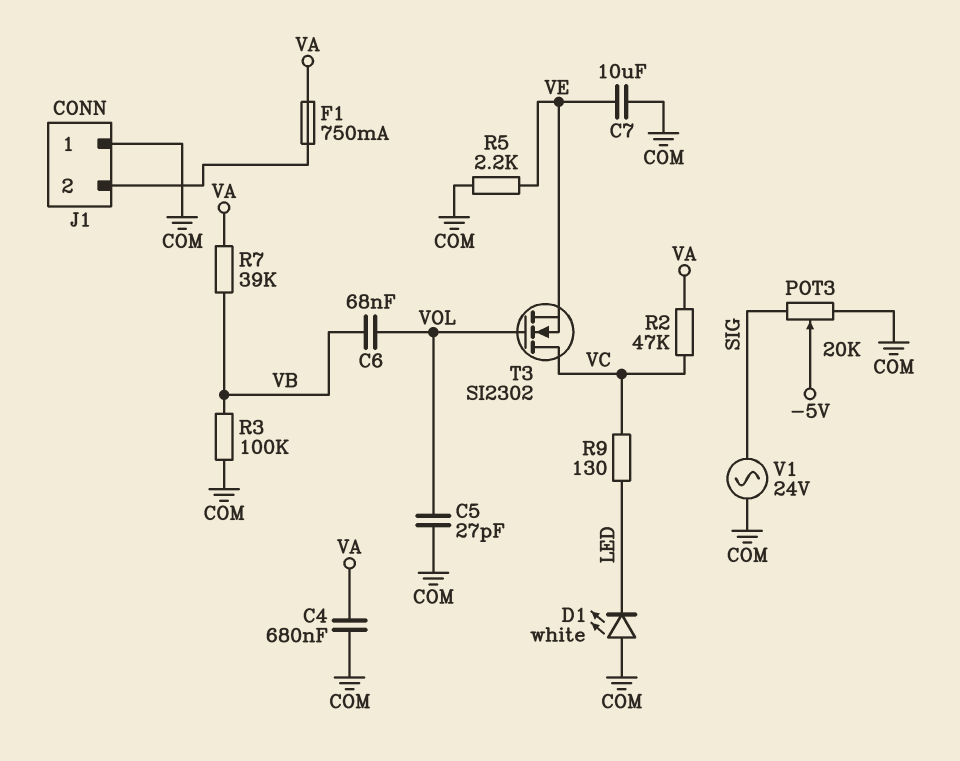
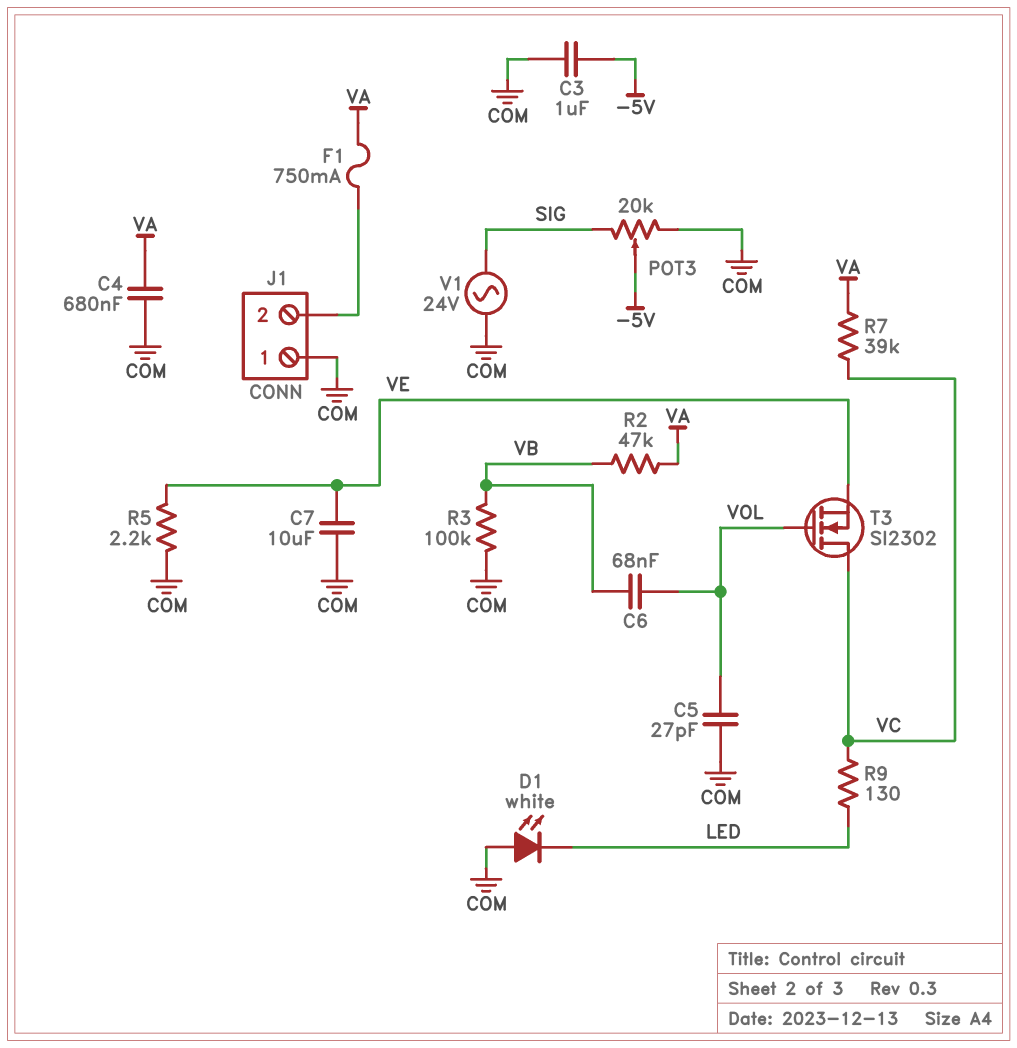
C3: none -> 1uF (-5V, COM)
R2: 47k (VA, VC) -> 47k (VA, VB)
R7: 39k (VA, VB) -> 39k (VA, VC)

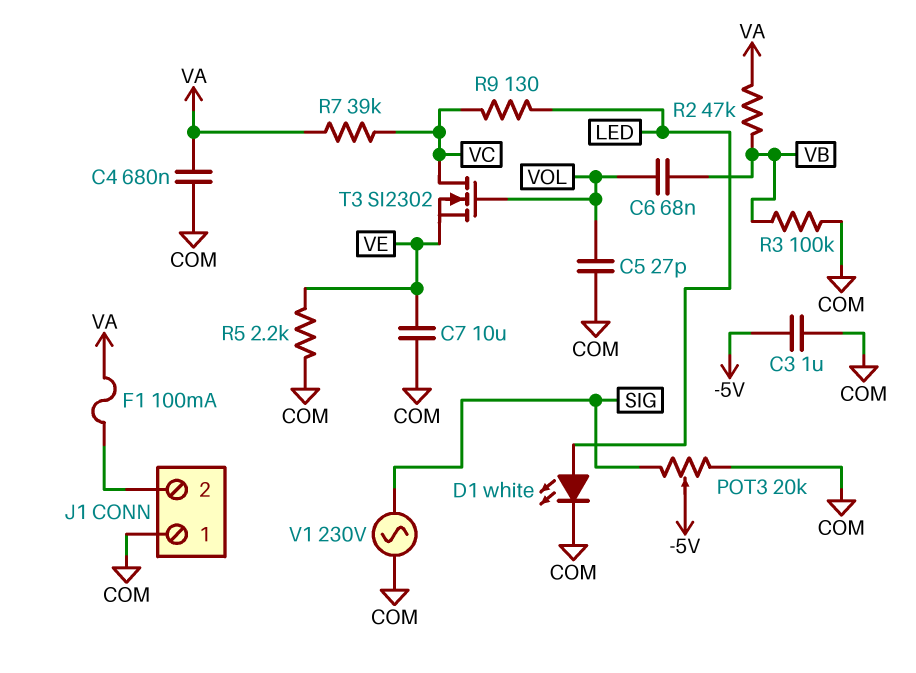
D1: LED white (A COM, K LED) -> LED white (A LED, K COM)
F1: 750mA (J1/2, VA) -> 100mA (J1/2, VA)
V1: AC 24V (COM, SIG) -> AC 230V (COM, SIG)

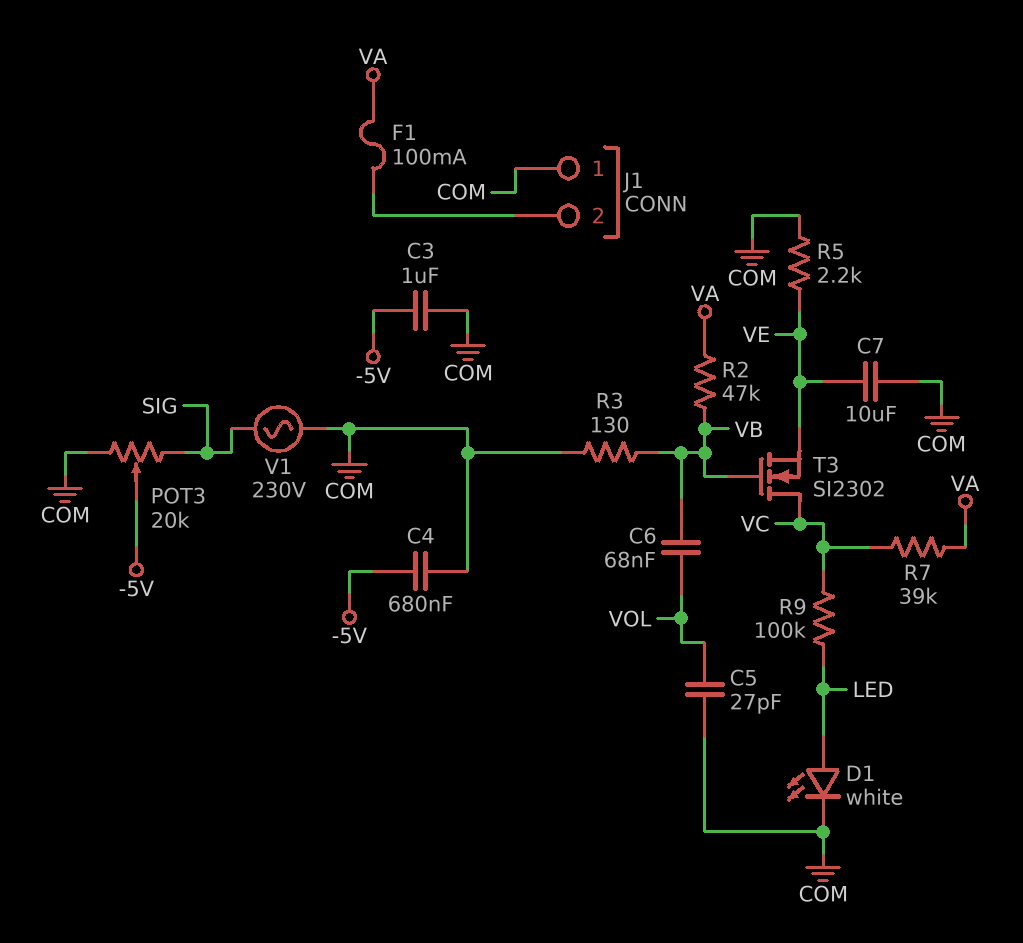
C4: 680nF (COM, VA) -> 680nF (-5V, COM)
R3: 100k (COM, VB) -> 130 (COM, VB)
R9: 130 (LED, VC) -> 100k (LED, VC)
T3: NMOS SI2302 (G VOL, D VC, S VE) -> NMOS SI2302 (G VB, D VC, S VE)

